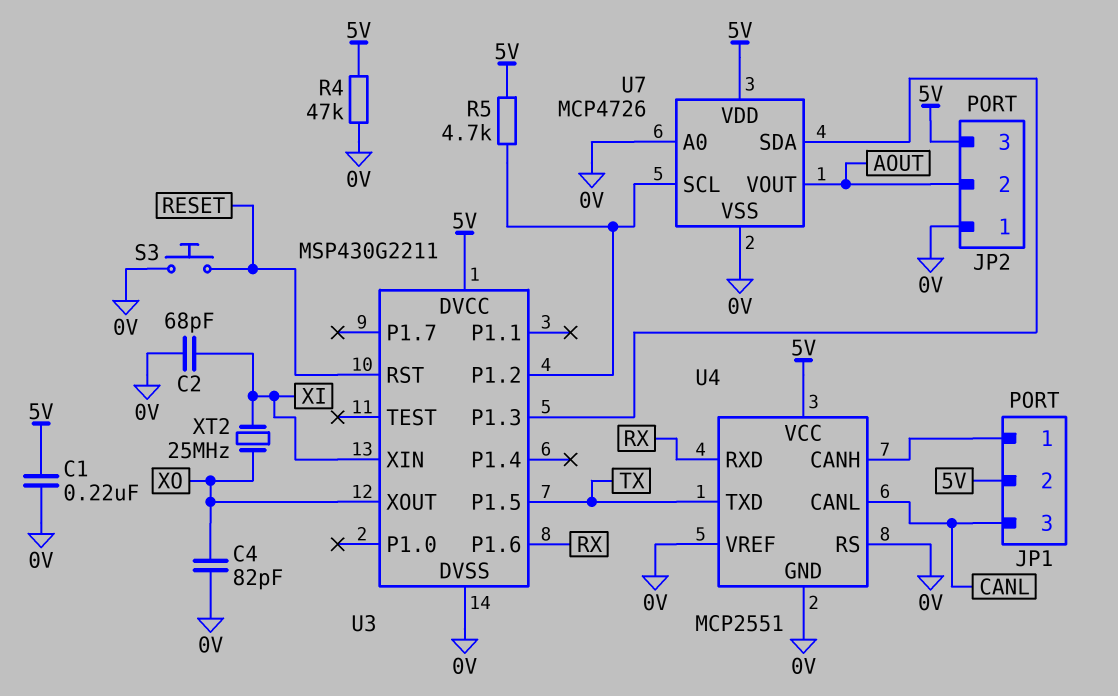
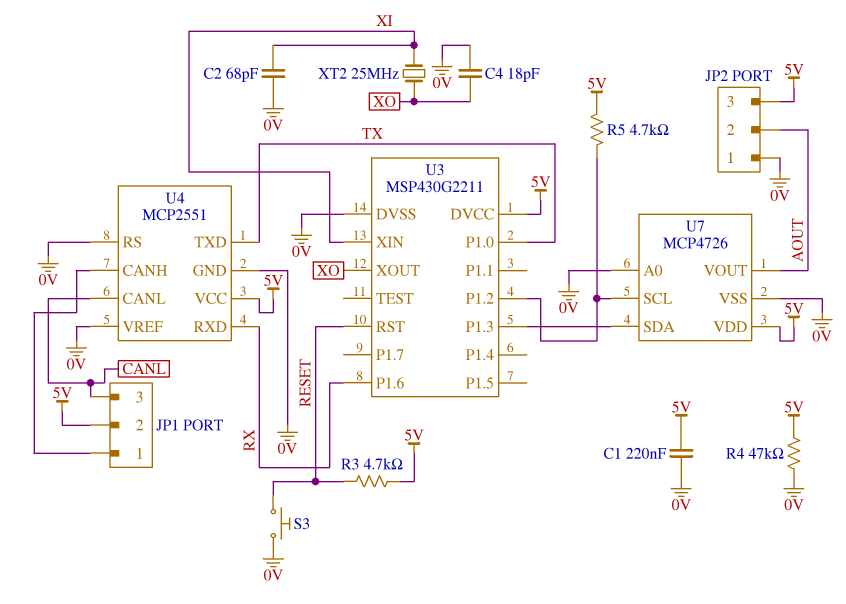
C4: 82pF (0V, XO) -> 18pF (0V, XO)
R3: none -> 4.7k (5V, RESET)
U3 pin P1.0: none -> TX
U3 pin P1.5: TX -> none

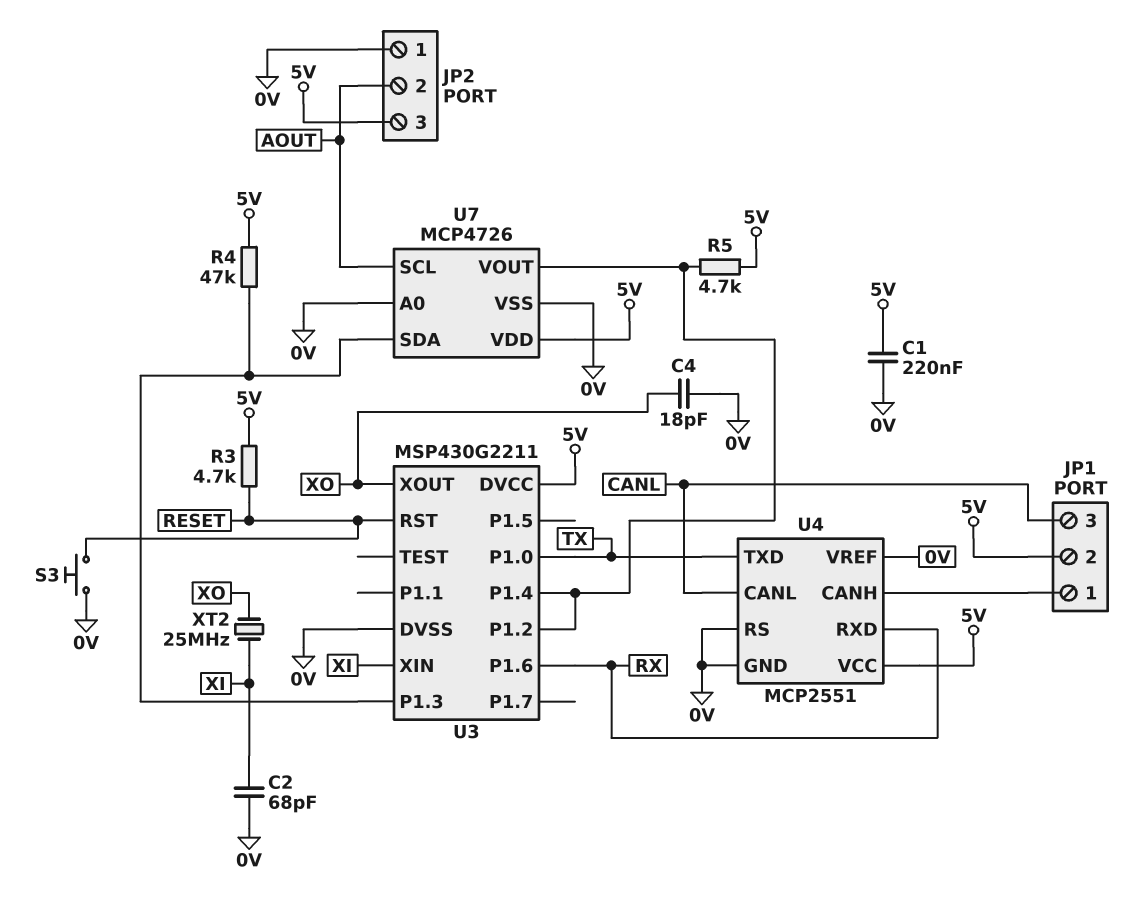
R4: 47k (0V, 5V) -> 47k (5V, U3/P1.3)
U3 pin P1.4: none -> U3/P1.2
U7 pin SCL: U3/P1.2 -> AOUT
U7 pin VOUT: AOUT -> U3/P1.2

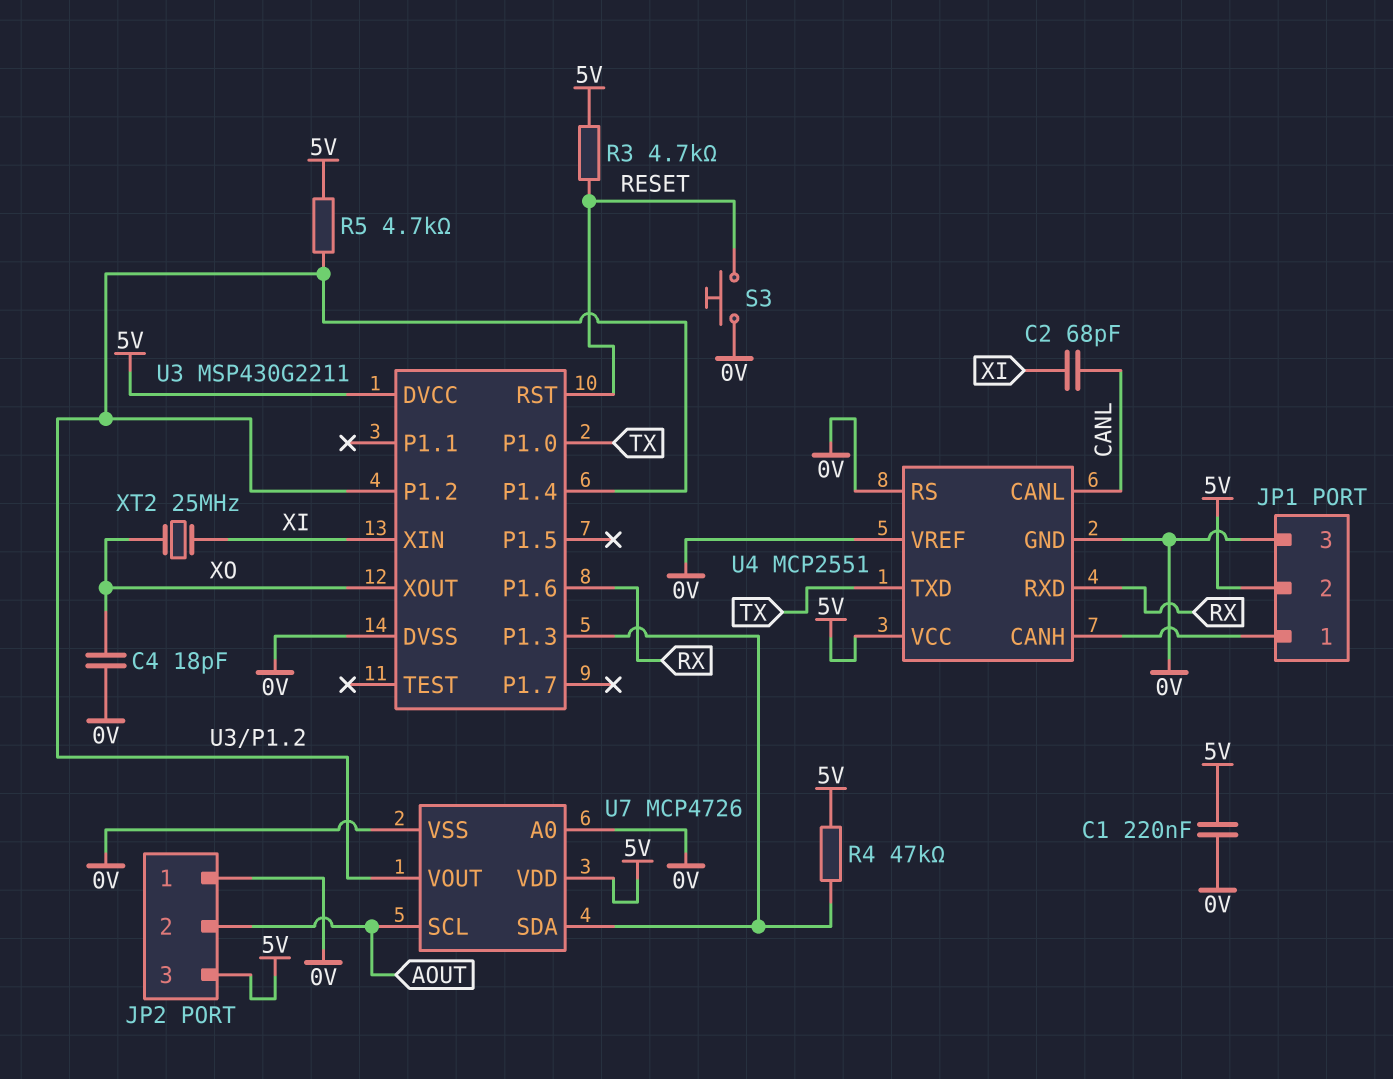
C2: 68pF (0V, XI) -> 68pF (CANL, XI)
JP1 pin 3: CANL -> 0V

